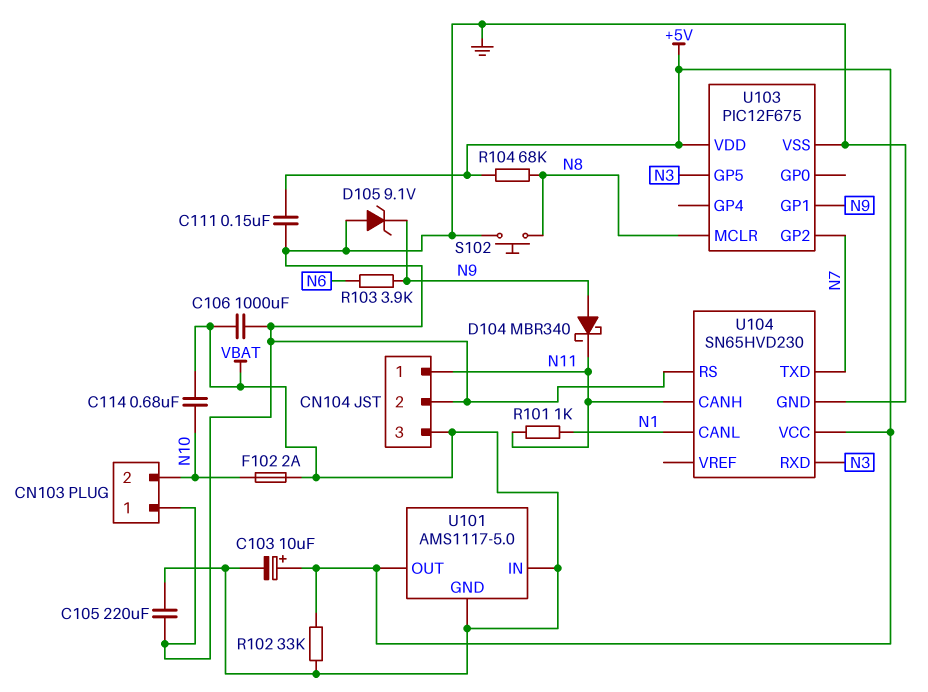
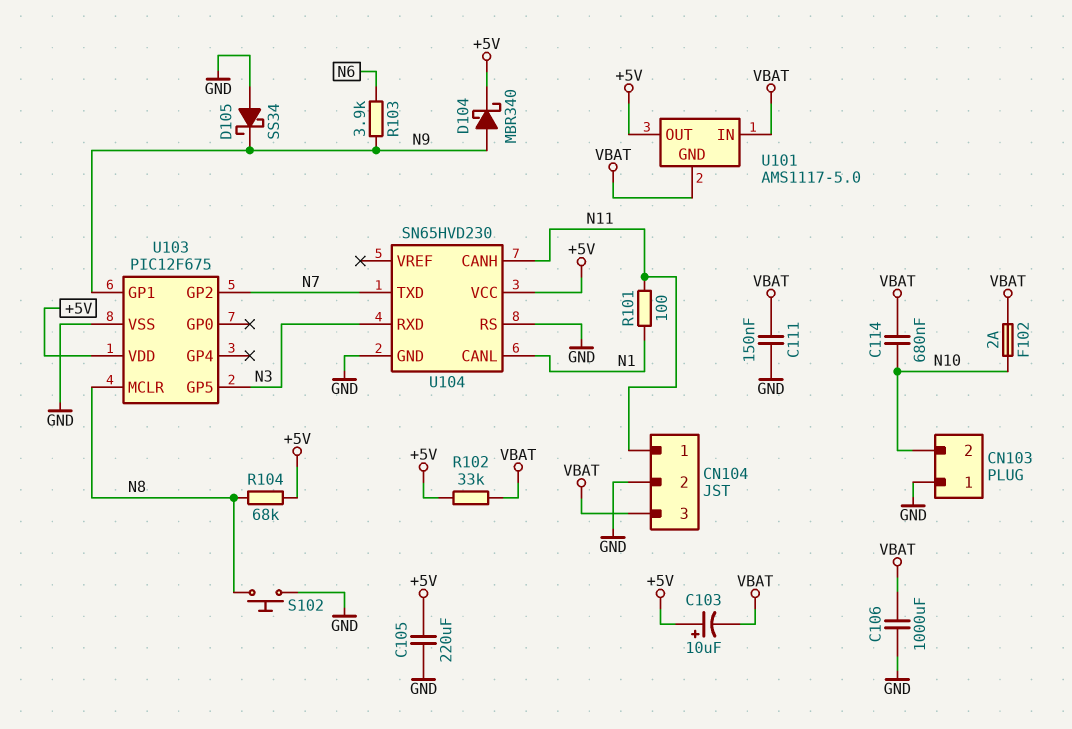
C105: 220uF (GND, VBAT) -> 220uF (+5V, GND)
C111: 150nF (+5V, GND) -> 150nF (GND, VBAT)
D104: schottky MBR340 (A N9, K N11) -> schottky MBR340 (A N9, K +5V)
D105: zener 9.1V (A GND, K N9) -> schottky SS34 (A GND, K N9)
R101: 1k (N1, N11) -> 100 (N1, N11)

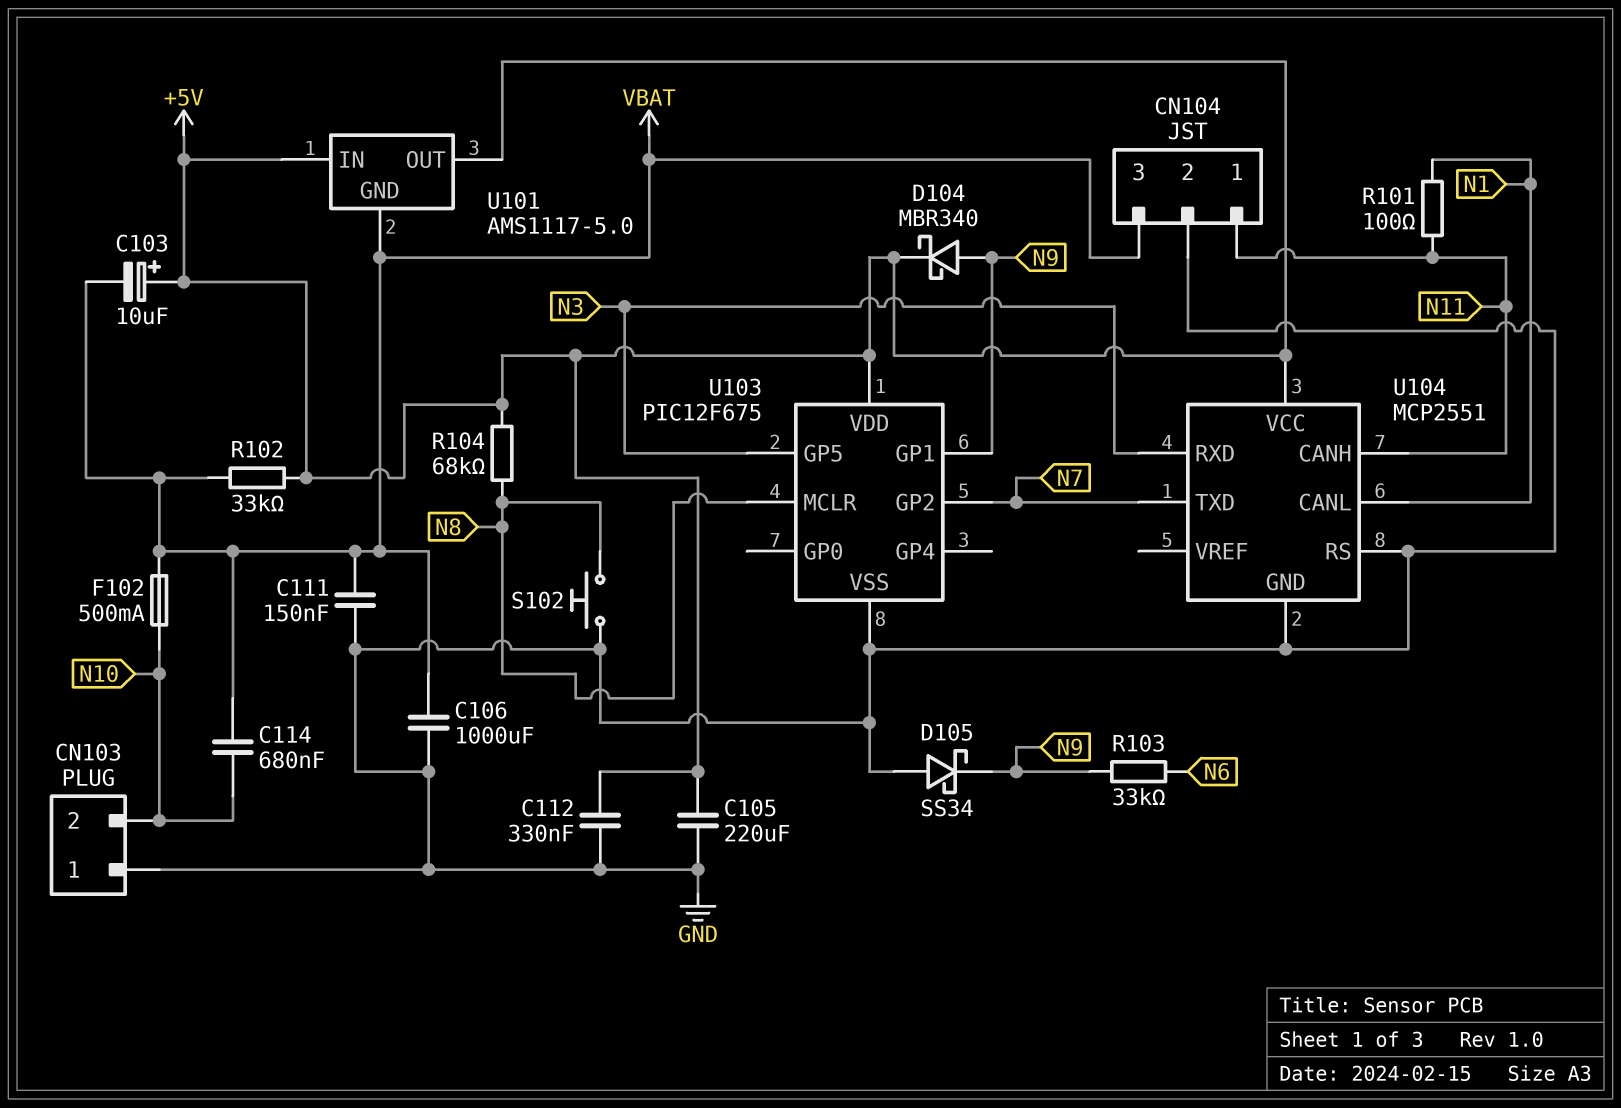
C112: none -> 330nF (+5V, GND)
F102: 2A (N10, VBAT) -> 500mA (N10, VBAT)
R103: 3.9k (N6, N9) -> 33k (N6, N9)
U101 pin IN: VBAT -> +5V
U104: SN65HVD230 -> MCP2551

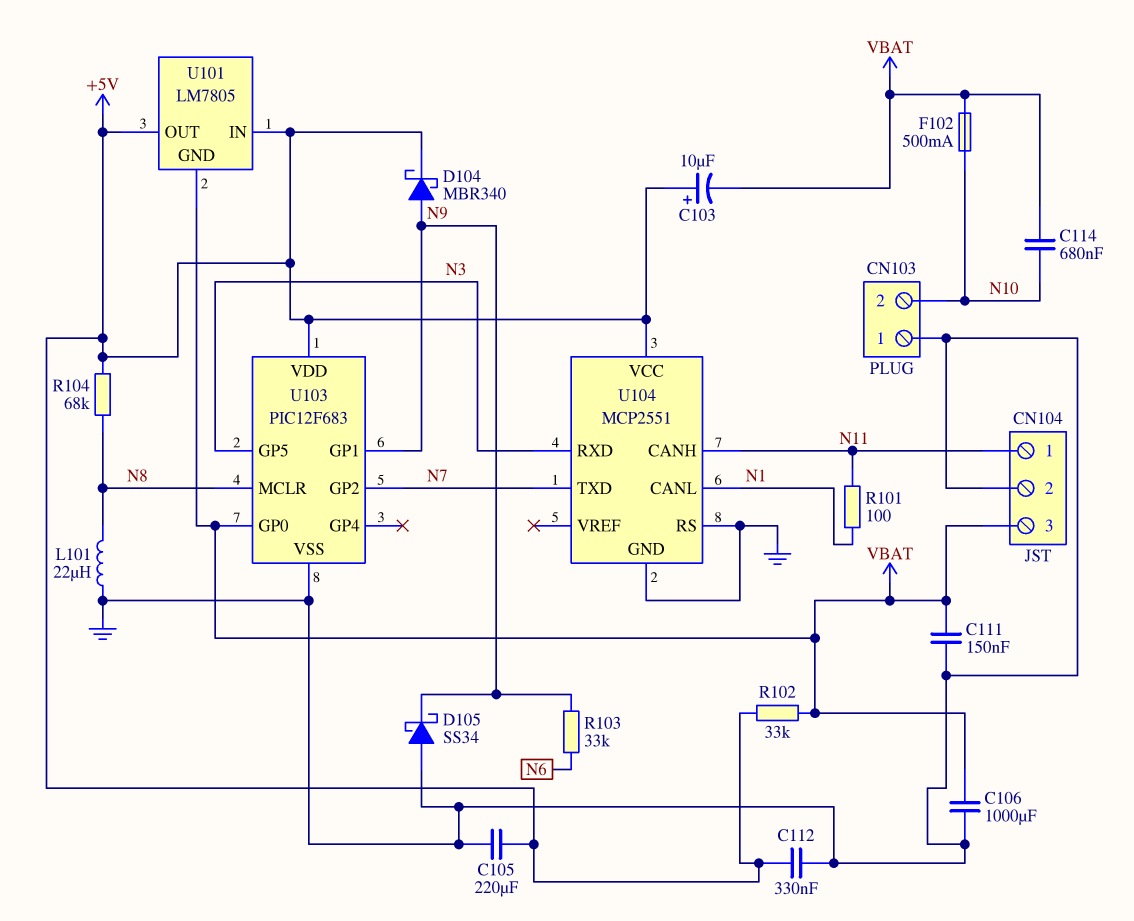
L101: none -> 22uH (GND, N8)
S102: button (GND, N8) -> none
U101: AMS1117-5.0 -> LM7805
U103: PIC12F675 -> PIC12F683
U103 pin GP0: none -> VBAT

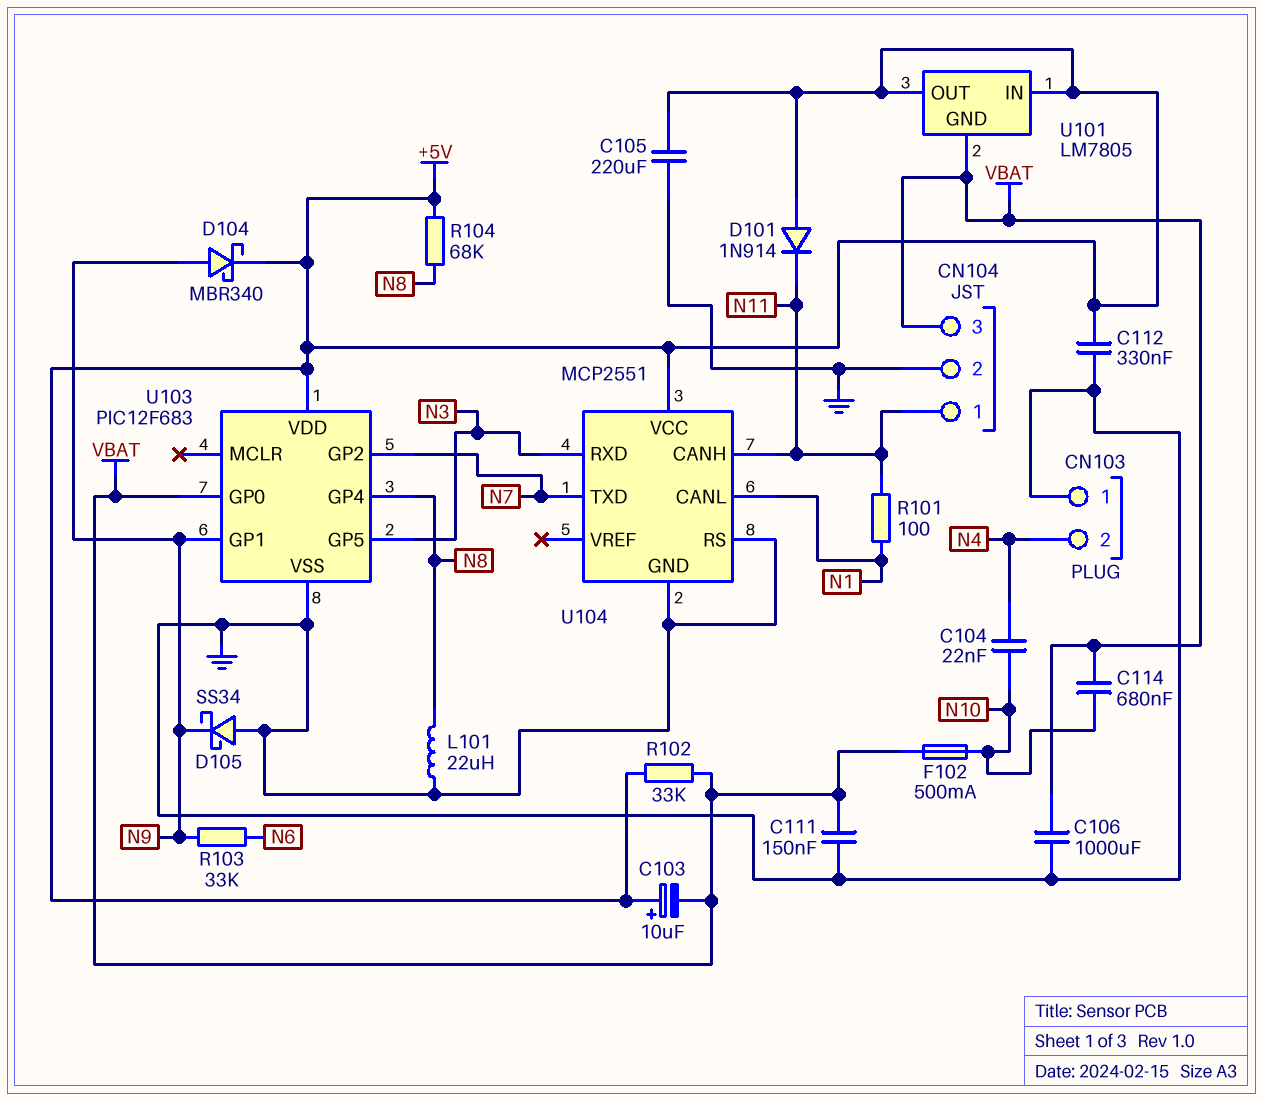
C104: none -> 22nF (N4, N10)
CN103 pin 2: N10 -> N4
D101: none -> diode 1N914 (A +5V, K N11)
U103 pin GP4: none -> N8
U103 pin MCLR: N8 -> none

